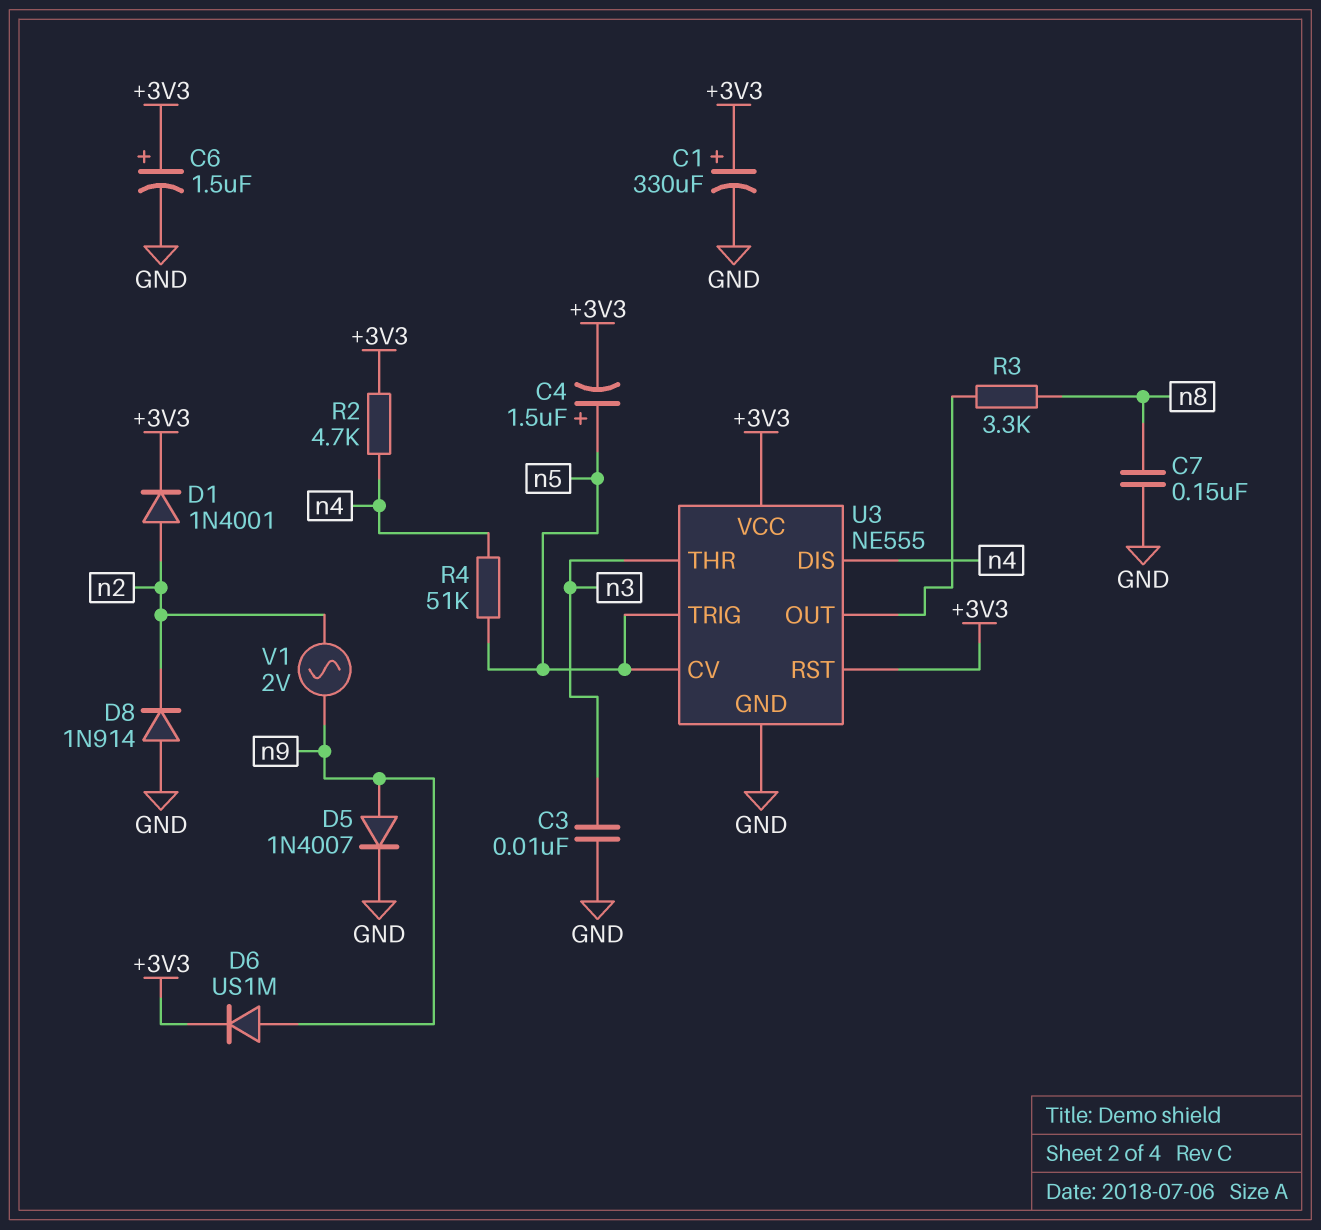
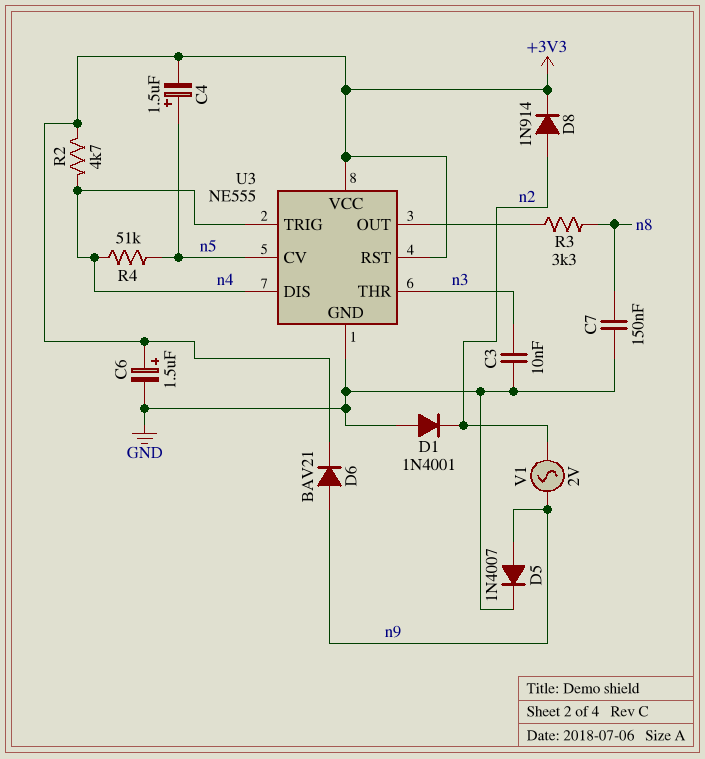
C1: 330uF (plus +3V3, minus GND) -> none
D1: diode 1N4001 (A n2, K +3V3) -> diode 1N4001 (A GND, K n2)
D6: diode US1M (A n9, K +3V3) -> diode BAV21 (A n9, K +3V3)
D8: diode 1N914 (A GND, K n2) -> diode 1N914 (A n2, K +3V3)
U3 pin TRIG: n5 -> n4

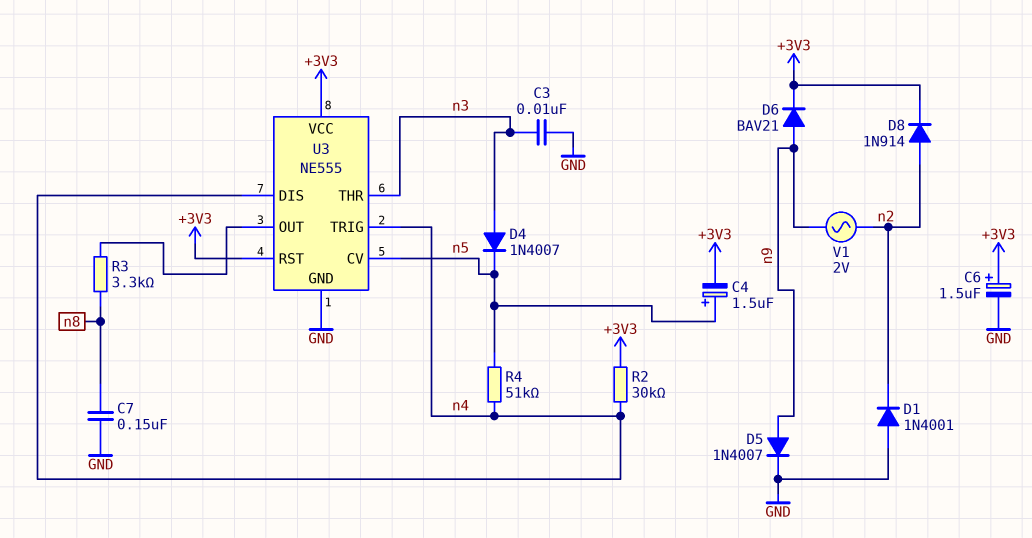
D4: none -> diode 1N4007 (A n3, K n5)
R2: 4.7k (+3V3, n4) -> 30k (+3V3, n4)

